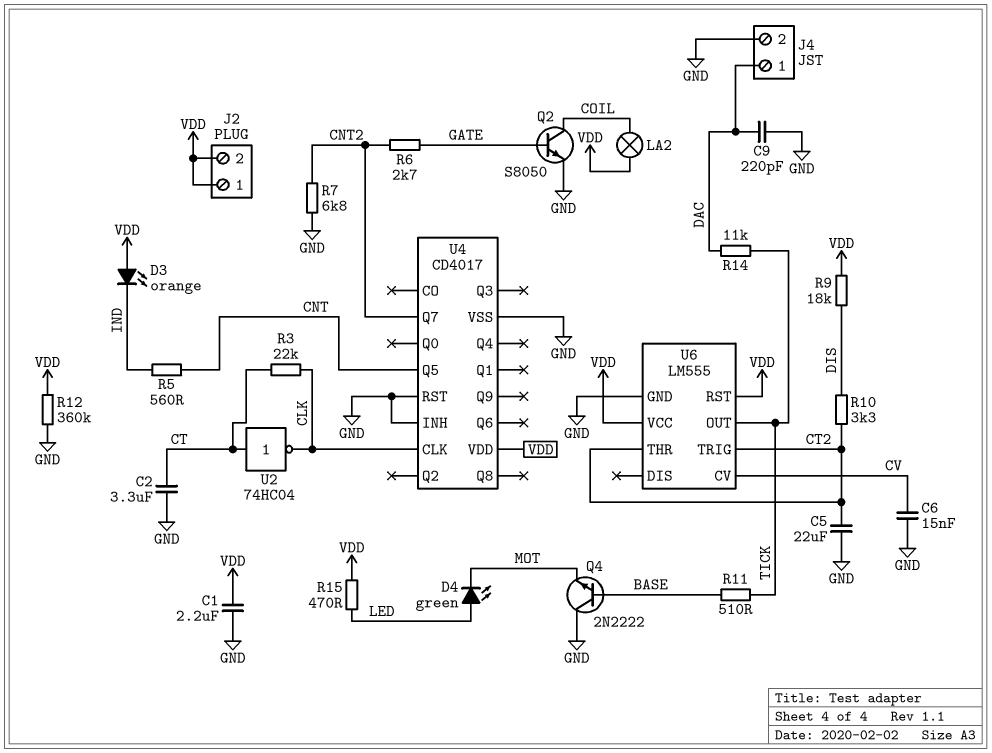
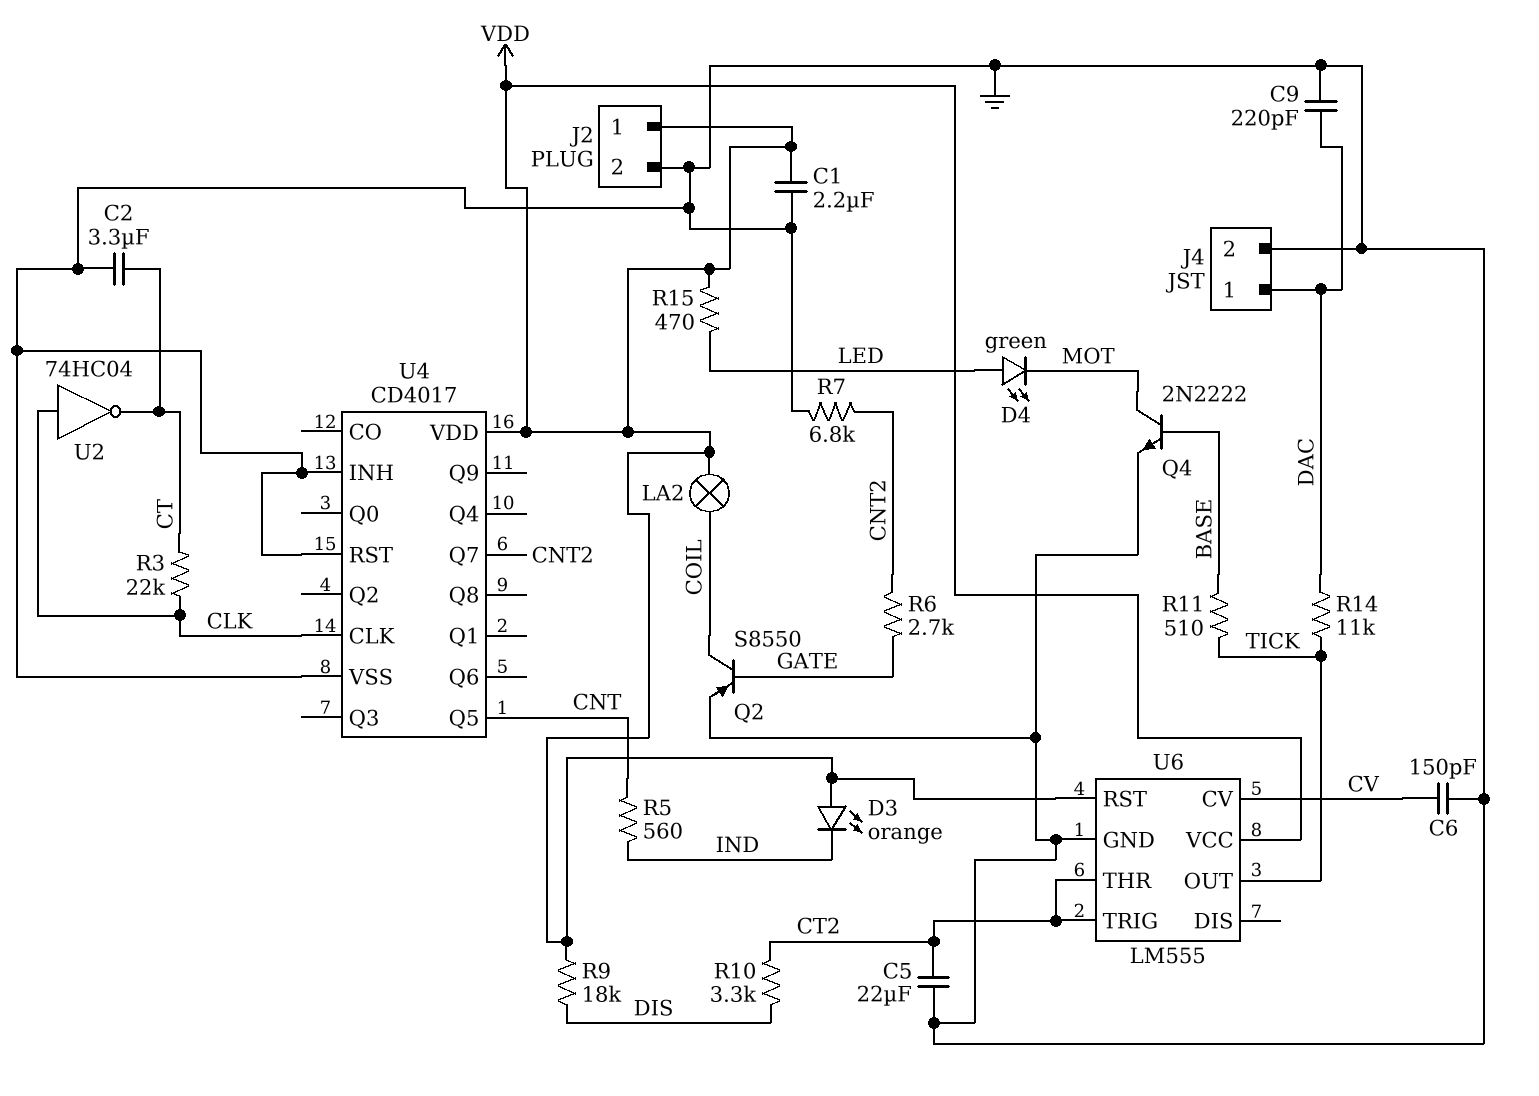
C6: 15nF (CV, GND) -> 150pF (CV, GND)
J2 pin 2: VDD -> GND
Q2: NPN S8050 (B GATE, C COIL, E GND) -> PNP S8550 (B GATE, C COIL, E GND)
Q4: NPN 2N2222 (B BASE, C GND, E MOT) -> NPN 2N2222 (B BASE, C MOT, E GND)
R12: 360k (GND, VDD) -> none
U2: NOT 74HC04 (in CT, out CLK) -> NOT 74HC04 (in CLK, out CT)

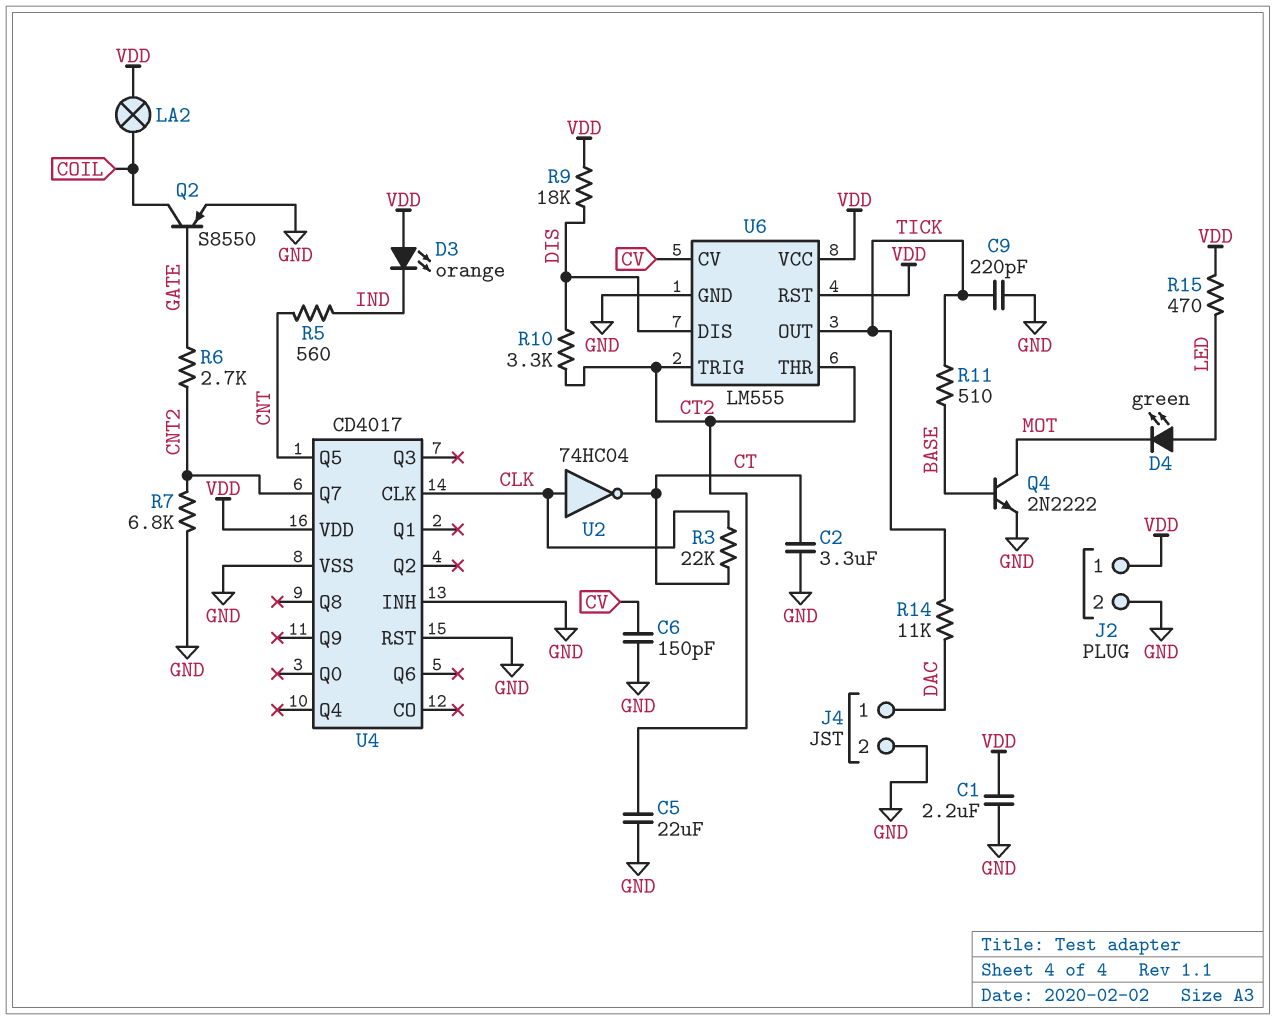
C9: 220pF (DAC, GND) -> 220pF (GND, TICK)
U6 pin DIS: none -> DIS

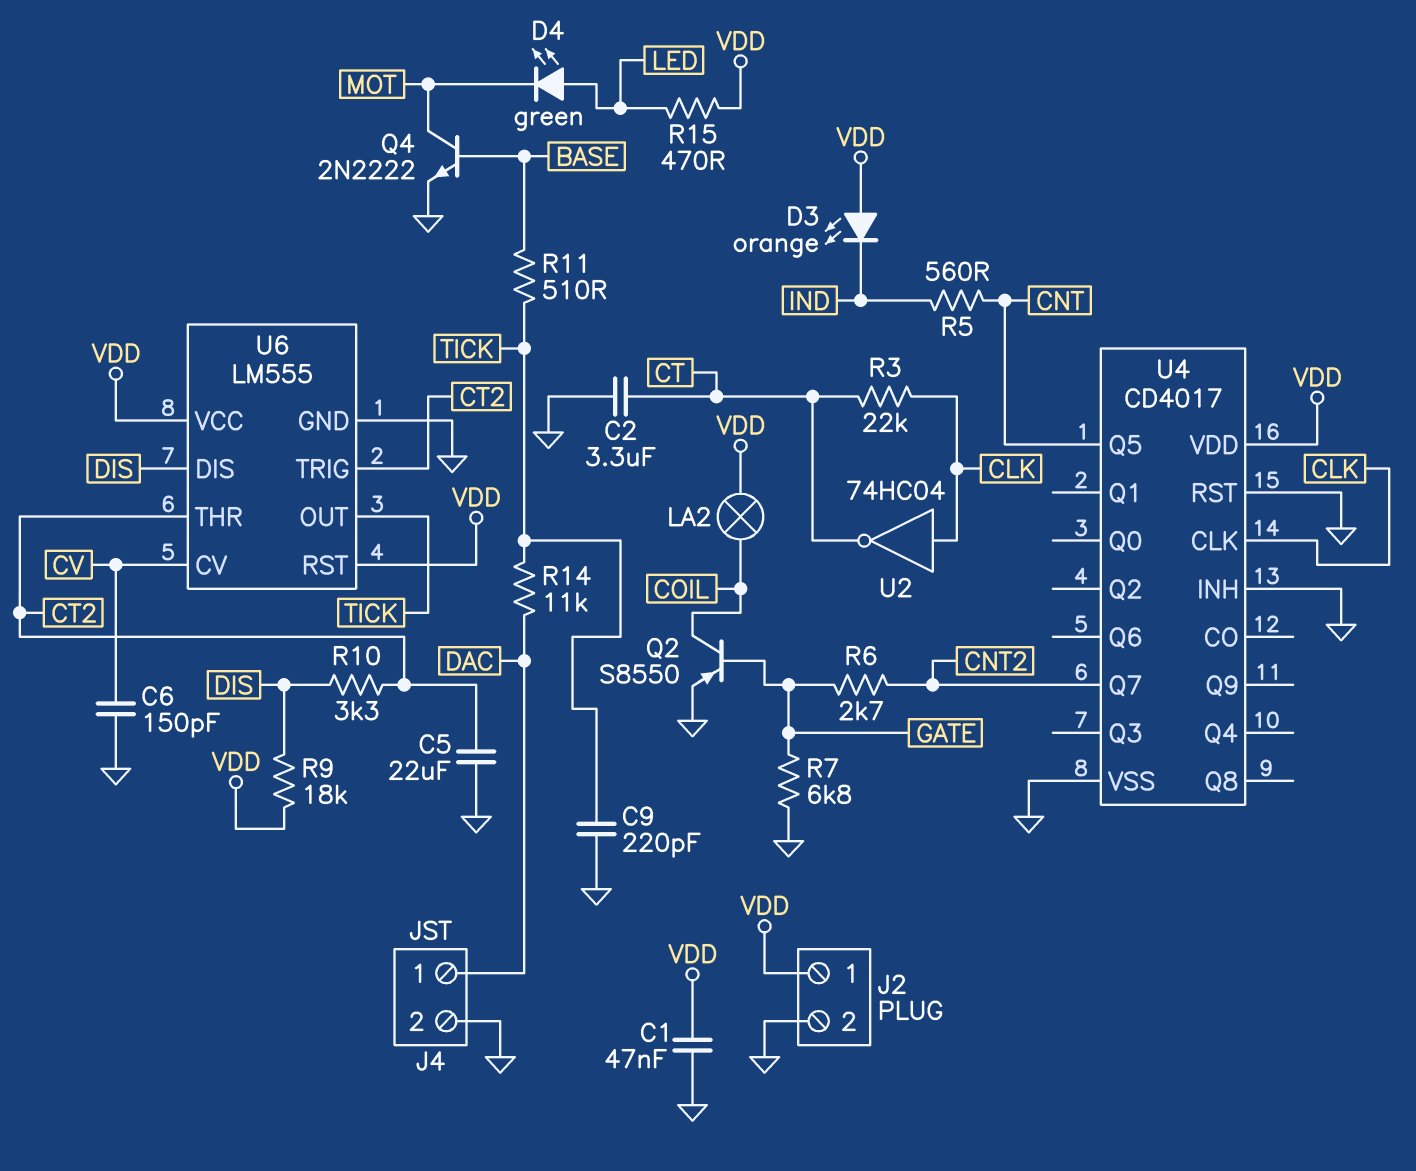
C1: 2.2uF (GND, VDD) -> 47nF (GND, VDD)
R7: 6.8k (CNT2, GND) -> 6.8k (GATE, GND)

